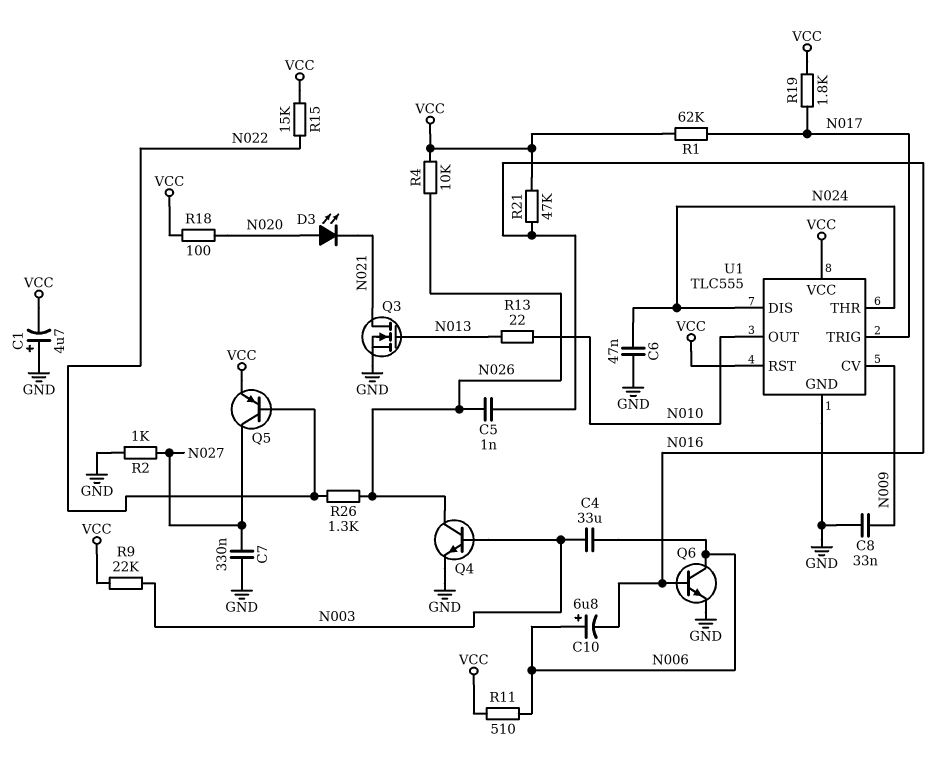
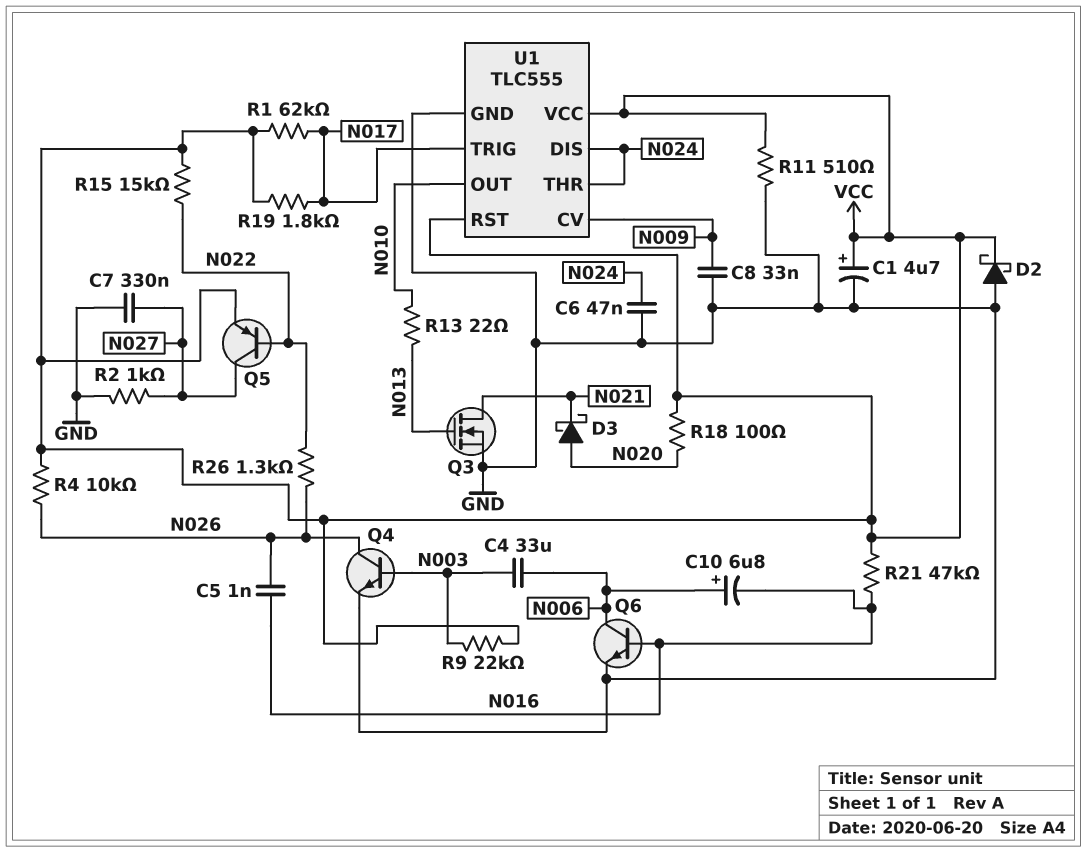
C1: 4.7uF (plus GND, minus VCC) -> 4.7uF (plus VCC, minus GND)
D2: none -> schottky (A GND, K VCC)
D3: LED (A N020, K N021) -> schottky (A N020, K N021)
R11: 510 (N006, VCC) -> 510 (GND, VCC)

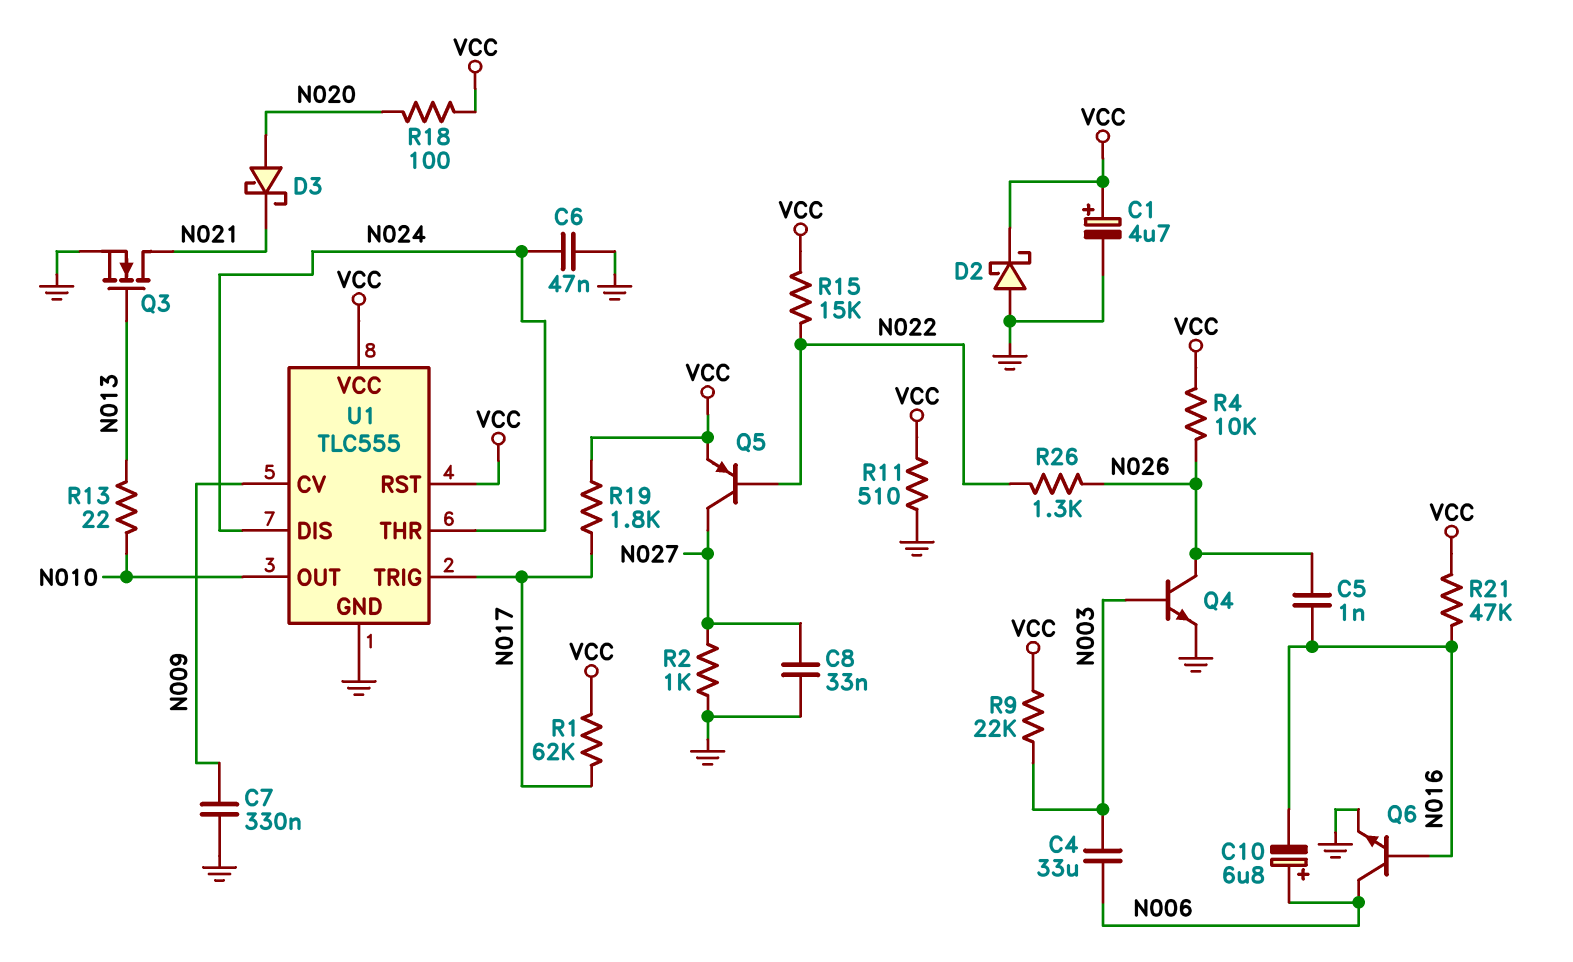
C7: 330nF (GND, N027) -> 330nF (GND, N009)
C8: 33nF (GND, N009) -> 33nF (GND, N027)

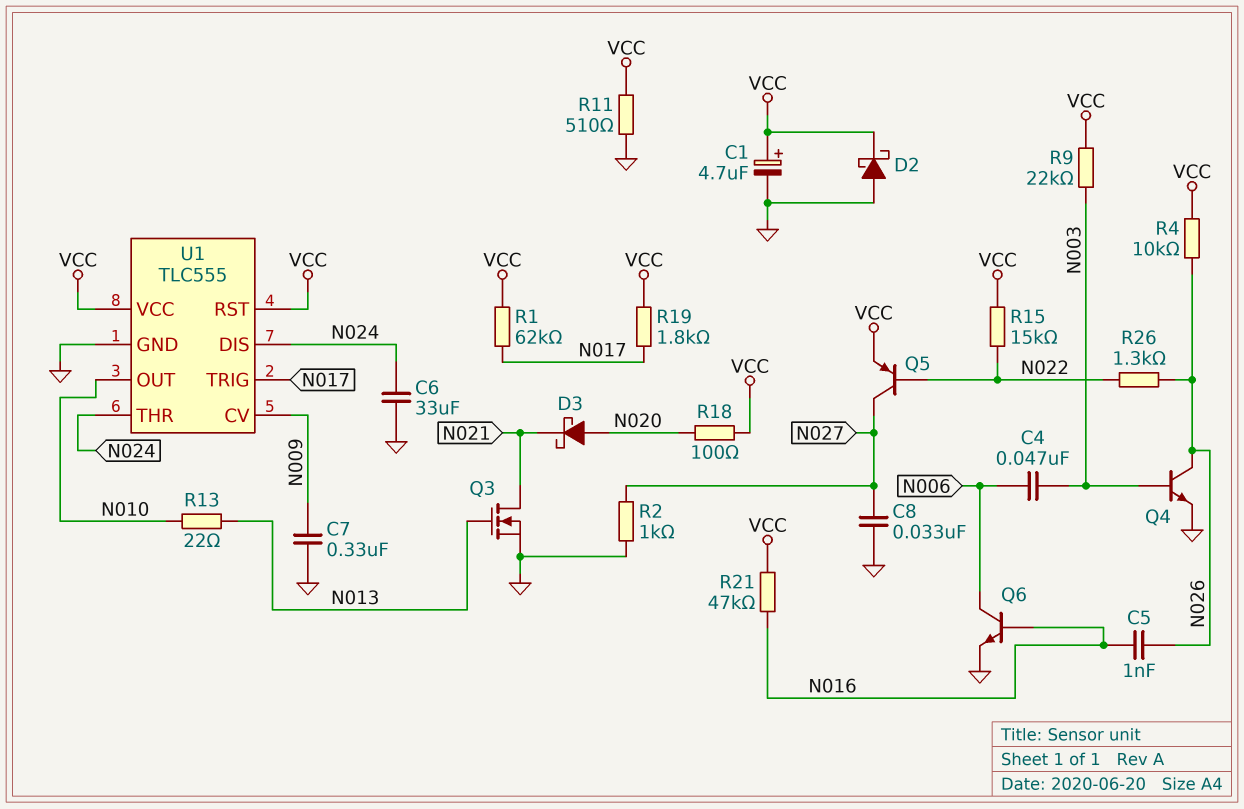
C4: 33uF (N003, N006) -> 47nF (N003, N006)
C6: 47nF (GND, N024) -> 33uF (GND, N024)
C10: 6.8uF (plus N006, minus N016) -> none

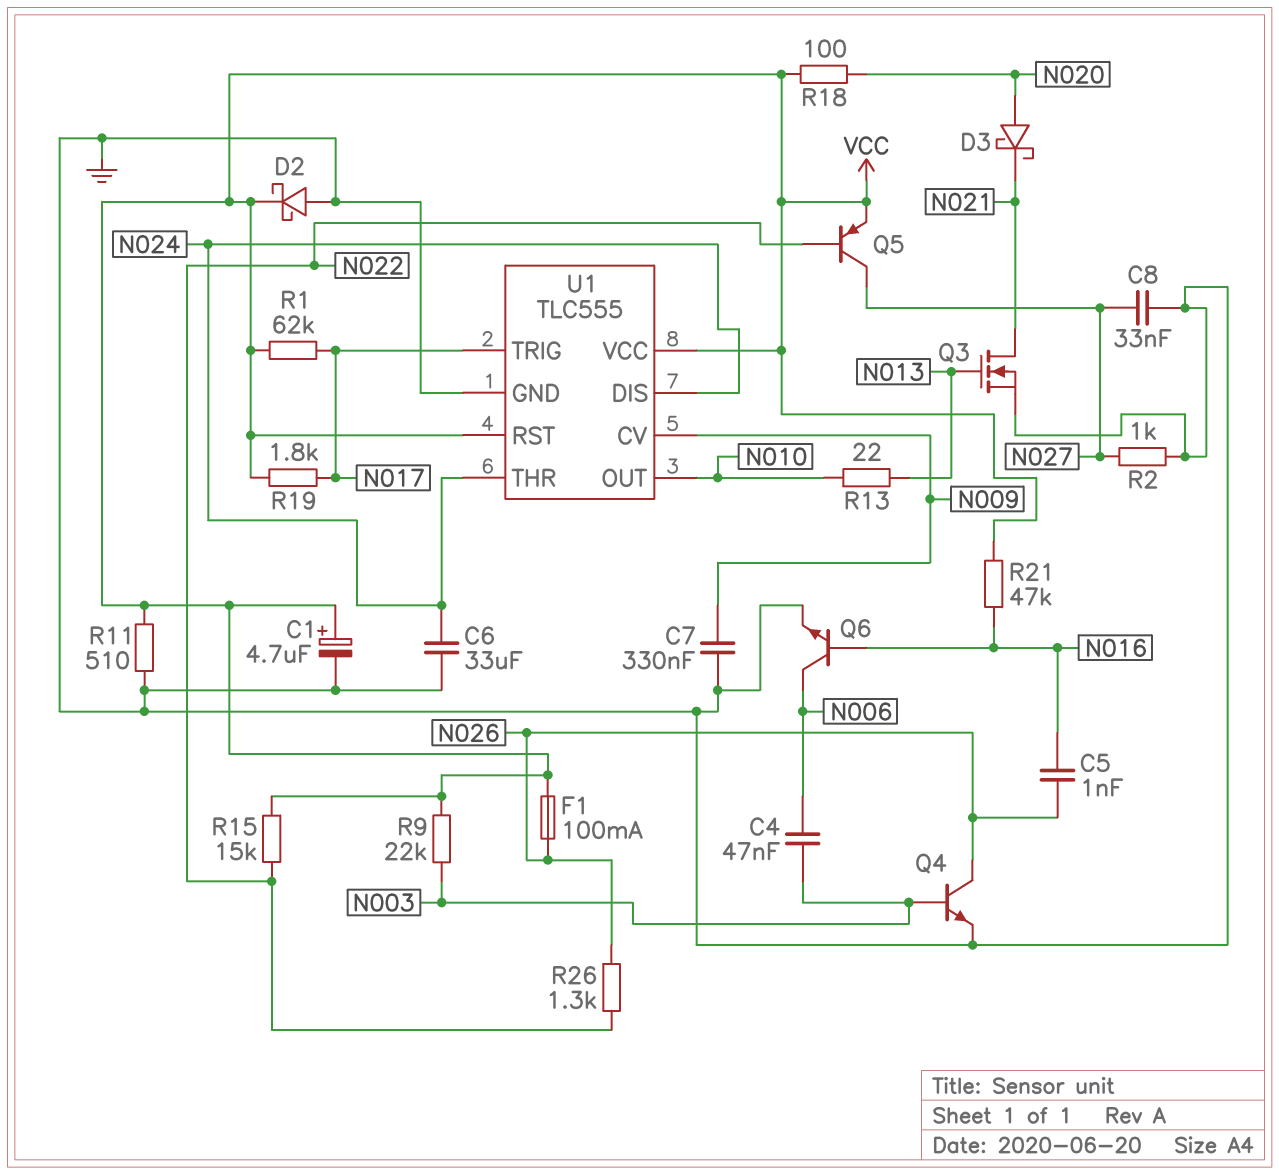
F1: none -> 100mA (N026, VCC)
R4: 10k (N026, VCC) -> none

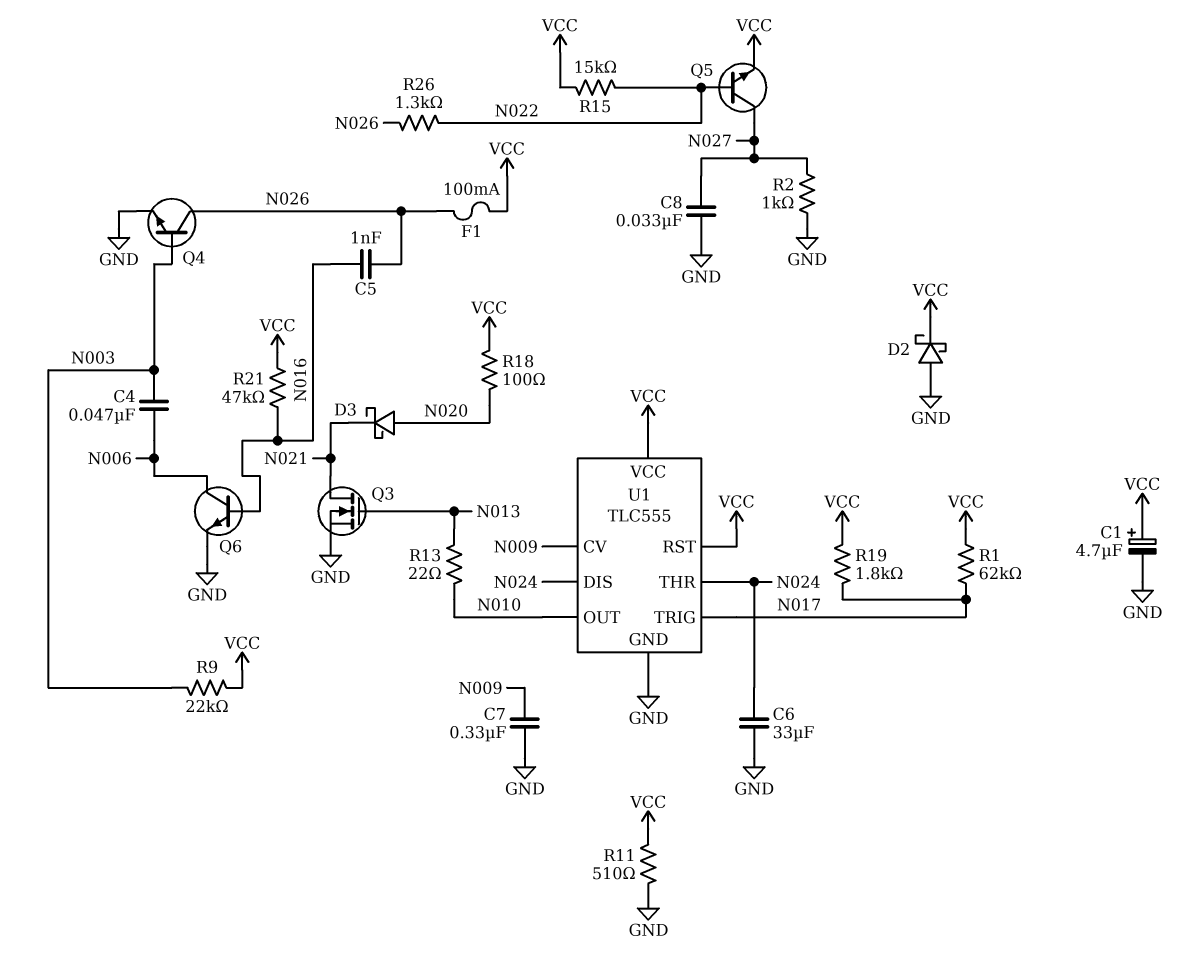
Q5: PNP (B N022, C N027, E VCC) -> NPN (B N022, C N027, E VCC)

